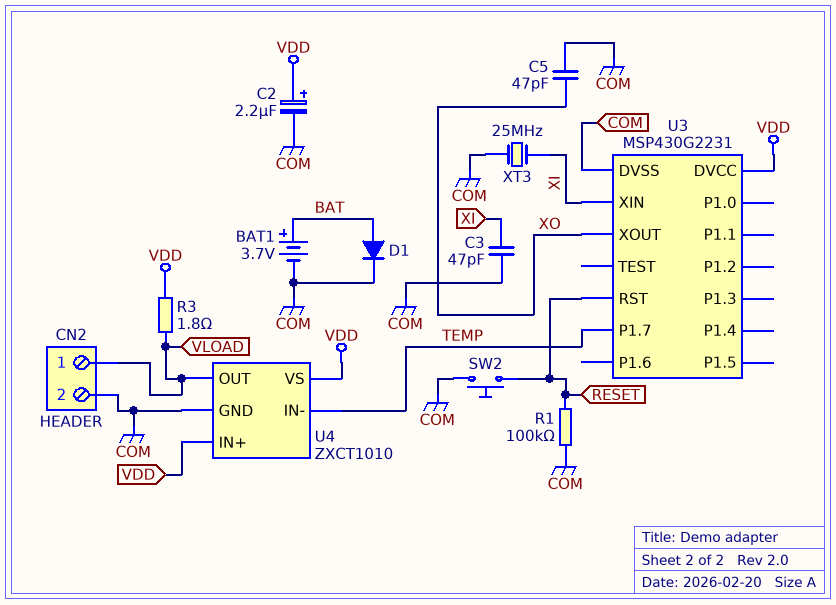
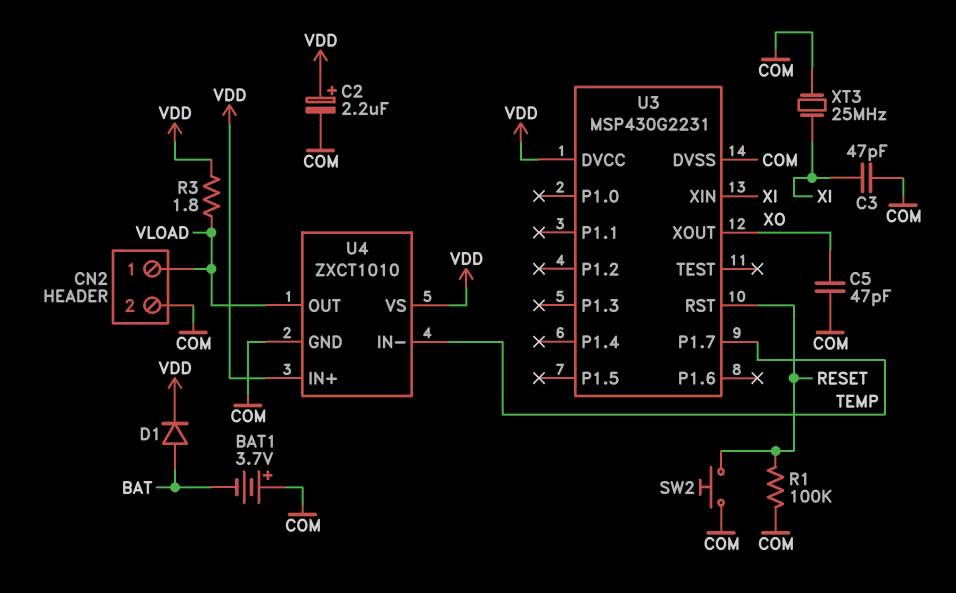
BAT1: 3.7V (plus BAT, minus COM) -> 3.7V (plus COM, minus BAT)
D1: diode (A BAT, K COM) -> diode (A BAT, K VDD)

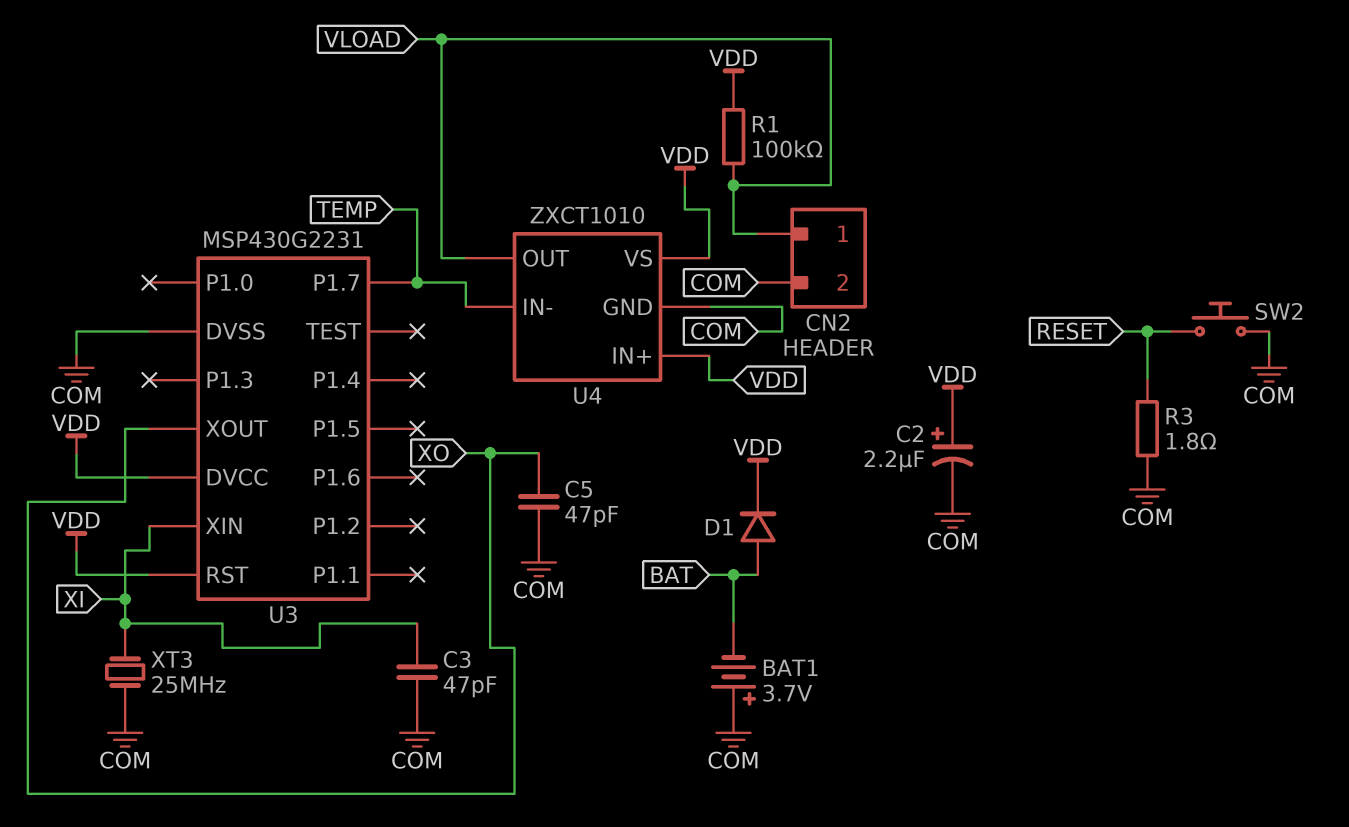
R1: 100k (COM, RESET) -> 100k (VDD, VLOAD)
R3: 1.8 (VDD, VLOAD) -> 1.8 (COM, RESET)
U3 pin RST: RESET -> VDD

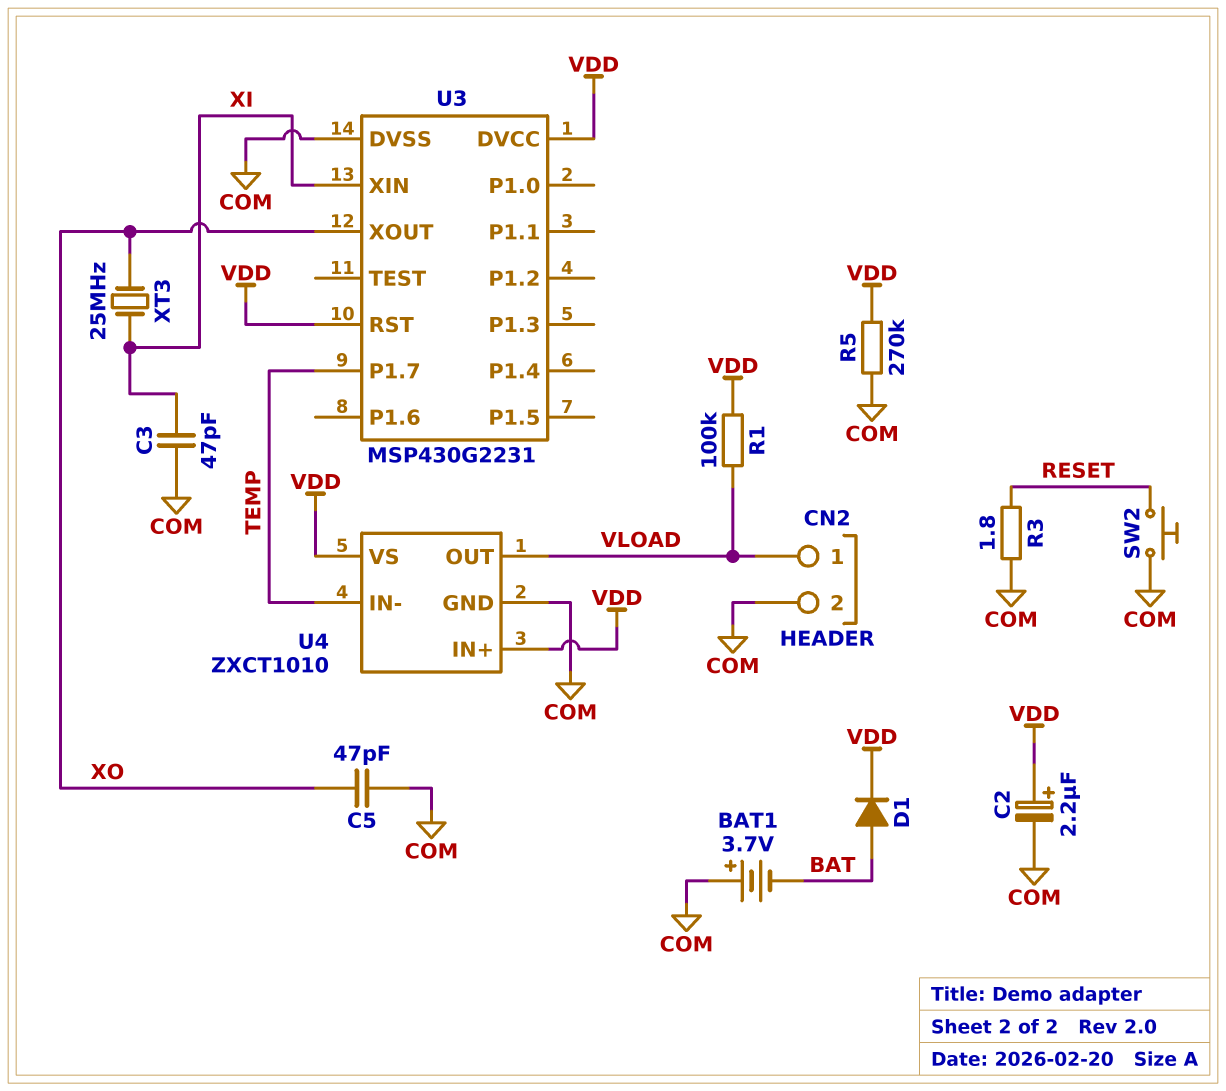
R5: none -> 270k (COM, VDD)
XT3: 25MHz (COM, XI) -> 25MHz (XI, XO)

